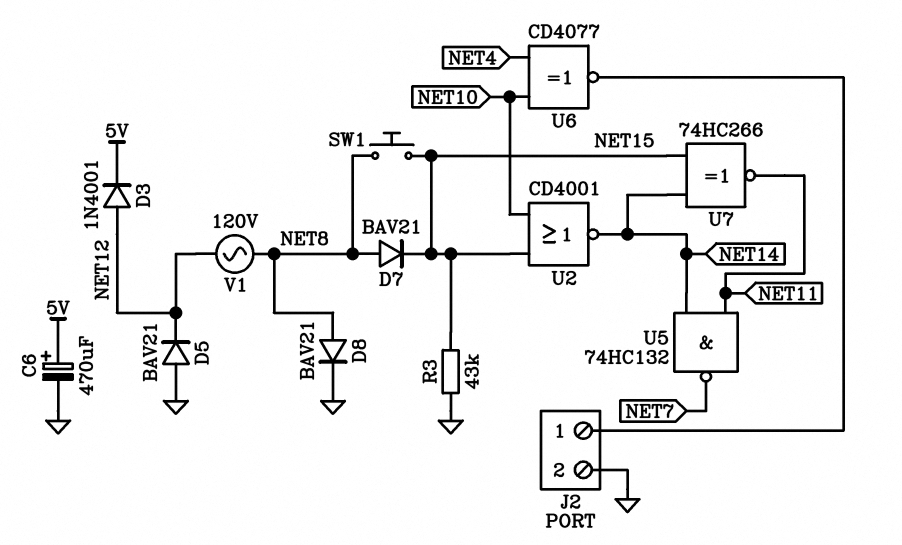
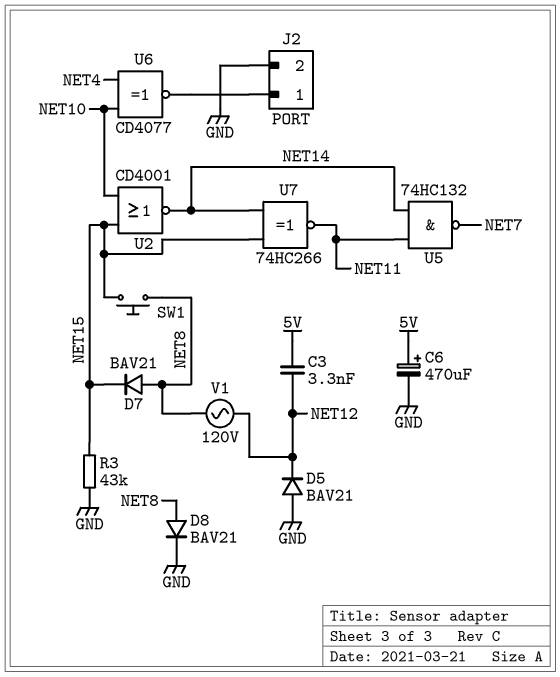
C3: none -> 3.3nF (5V, NET12)
D3: diode 1N4001 (A NET12, K 5V) -> none

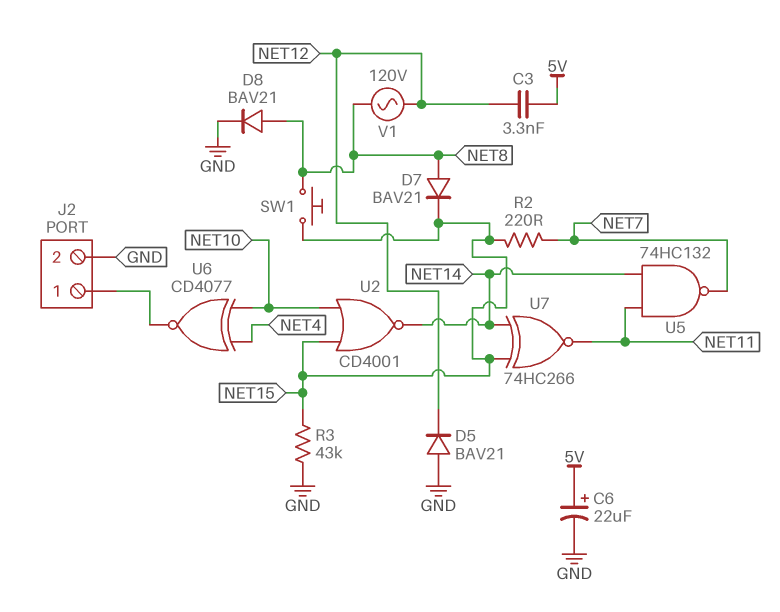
C6: 470uF (plus 5V, minus GND) -> 22uF (plus 5V, minus GND)
R2: none -> 220 (NET7, NET15)

